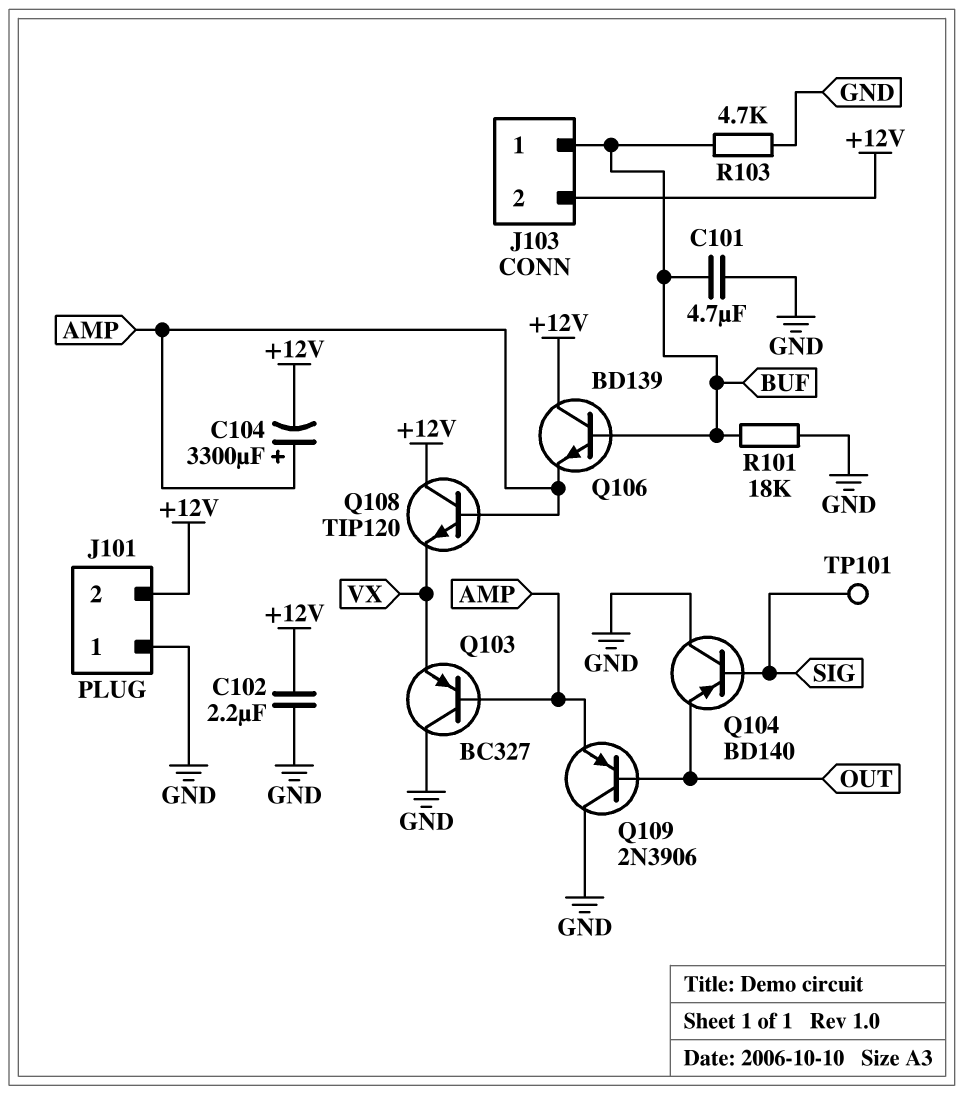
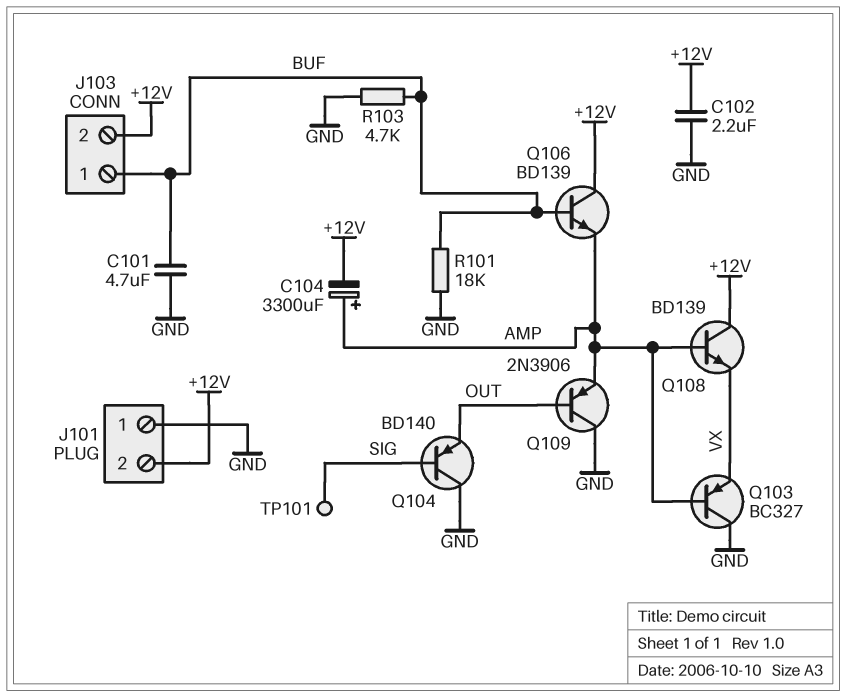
Q108: NPN TIP120 (B AMP, C +12V, E VX) -> NPN BD139 (B AMP, C +12V, E VX)

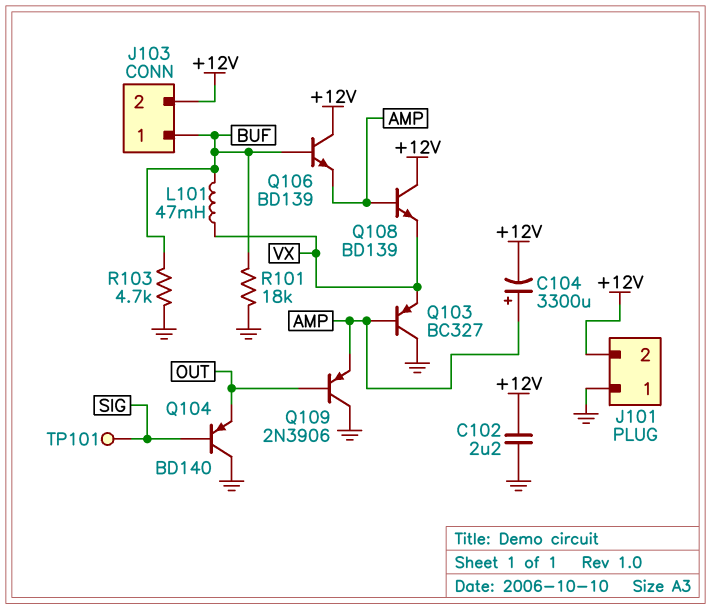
C101: 4.7uF (BUF, GND) -> none
L101: none -> 47mH (BUF, VX)

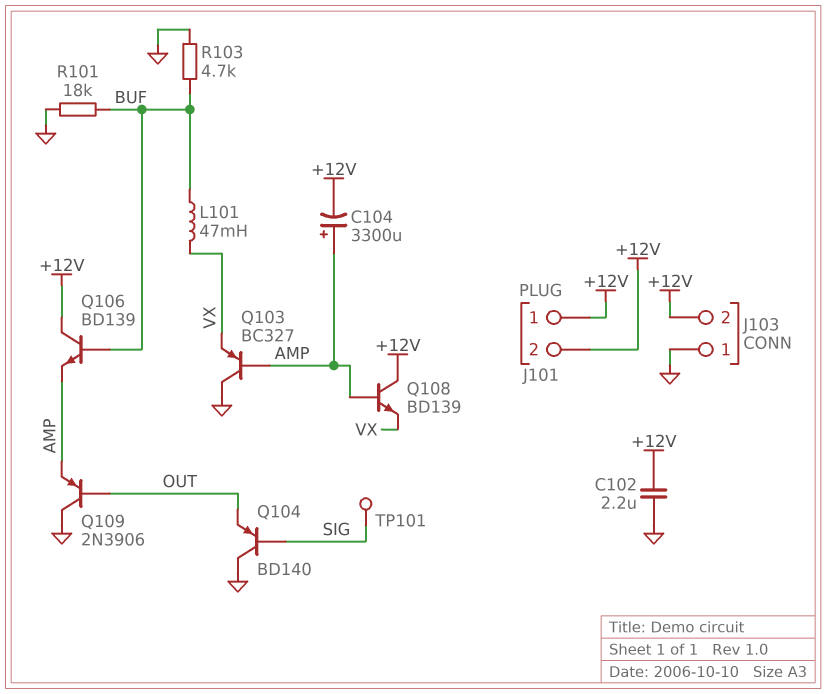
J101 pin 1: GND -> +12V
J103 pin 1: BUF -> GND

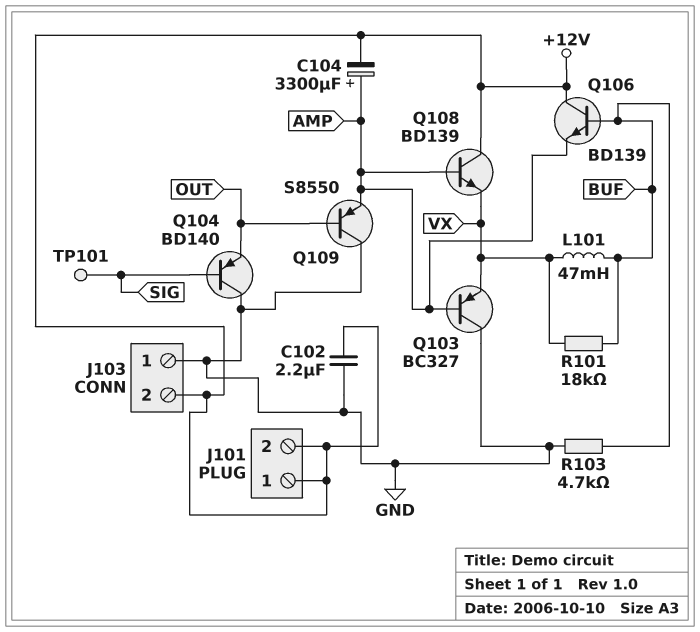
Q109: PNP 2N3906 (B OUT, C GND, E AMP) -> PNP S8550 (B OUT, C GND, E AMP)
R101: 18k (BUF, GND) -> 18k (BUF, VX)

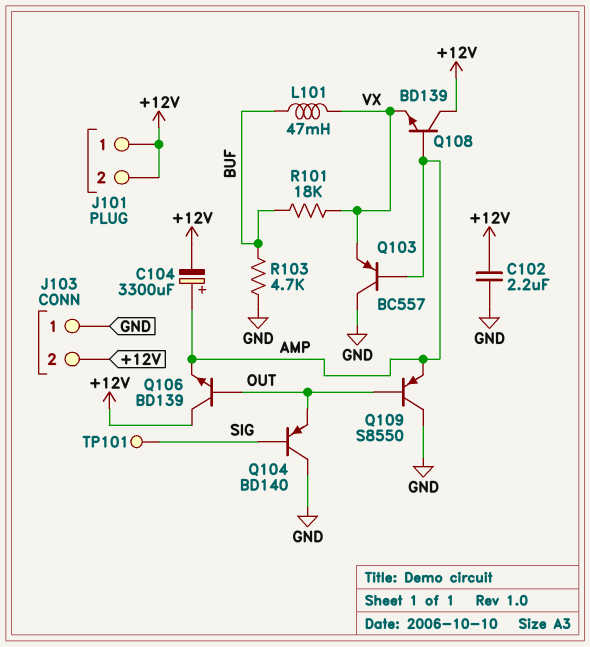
Q103: PNP BC327 (B AMP, C GND, E VX) -> PNP BC557 (B AMP, C GND, E VX)
Q106: NPN BD139 (B BUF, C +12V, E AMP) -> NPN BD139 (B OUT, C +12V, E AMP)

